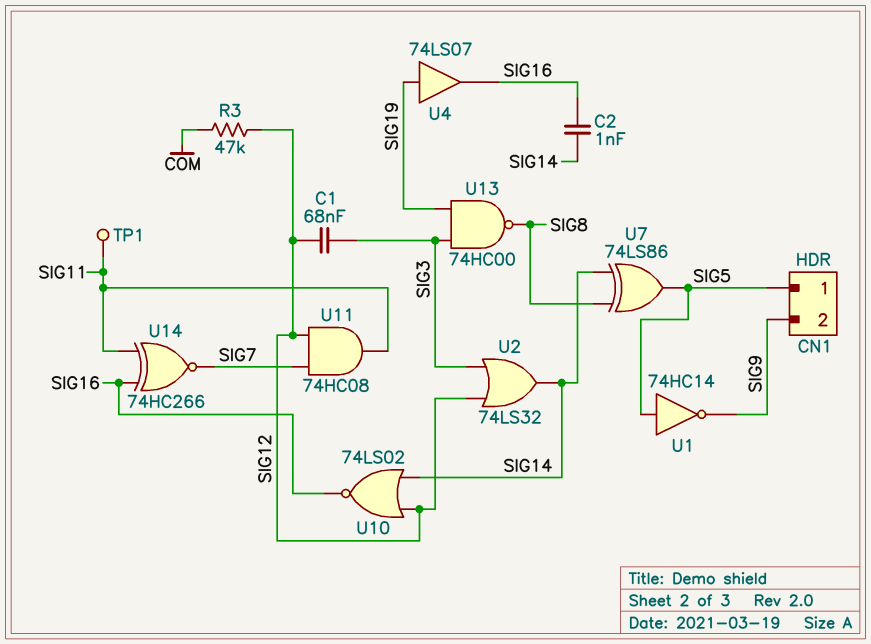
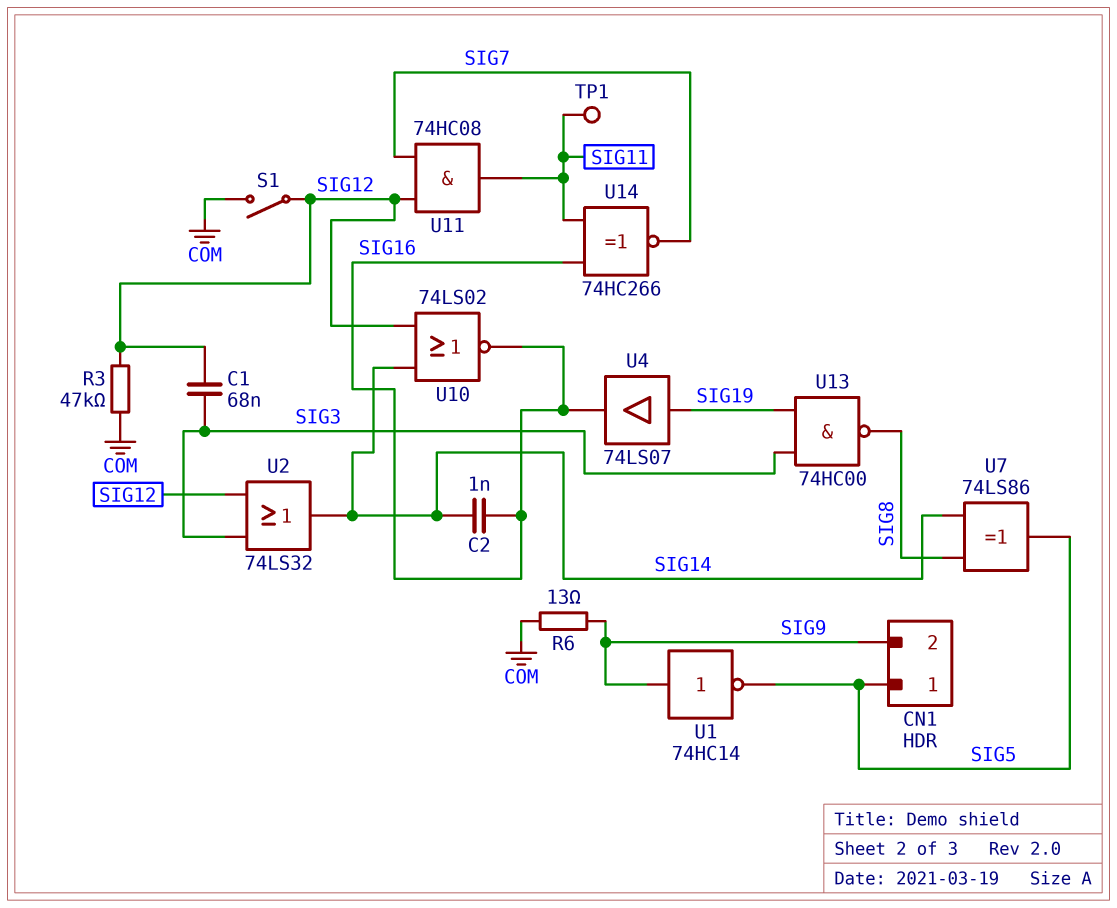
R6: none -> 13 (COM, SIG9)
S1: none -> switch (COM, SIG12)
U1: NOT 74HC14 (in SIG5, out SIG9) -> NOT 74HC14 (in SIG9, out SIG5)

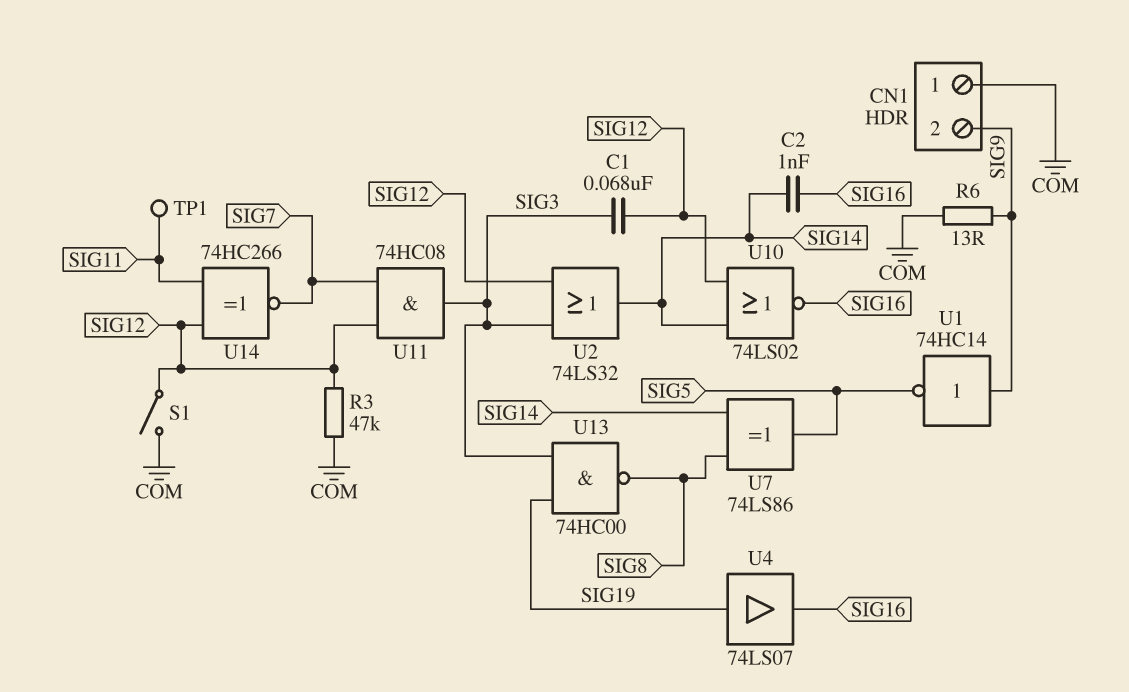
CN1 pin 1: SIG5 -> COM
U11: AND 74HC08 (in SIG7, in SIG12, out SIG11) -> AND 74HC08 (in SIG7, in SIG12, out SIG3)
U14: XNOR 74HC266 (in SIG11, in SIG16, out SIG7) -> XNOR 74HC266 (in SIG11, in SIG12, out SIG7)

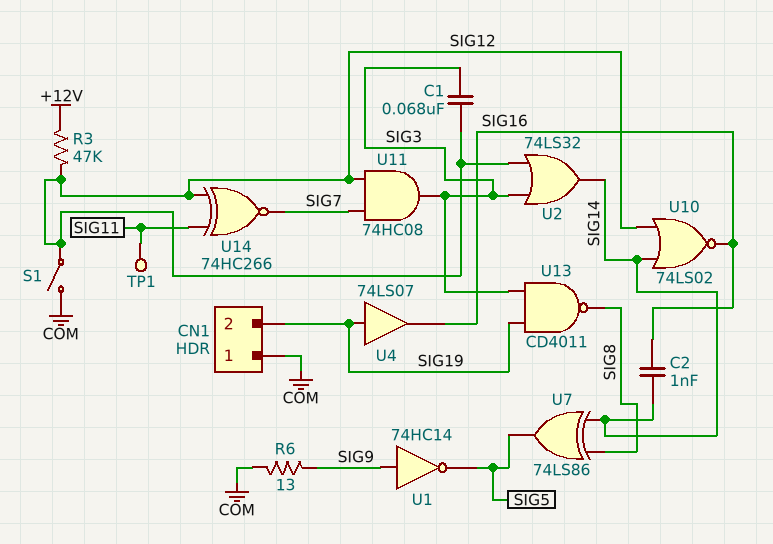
CN1 pin 2: SIG9 -> SIG19
R3: 47k (COM, SIG12) -> 47k (+12V, SIG12)
U13: NAND 74HC00 (in SIG3, in SIG19, out SIG8) -> NAND CD4011 (in SIG3, in SIG19, out SIG8)

